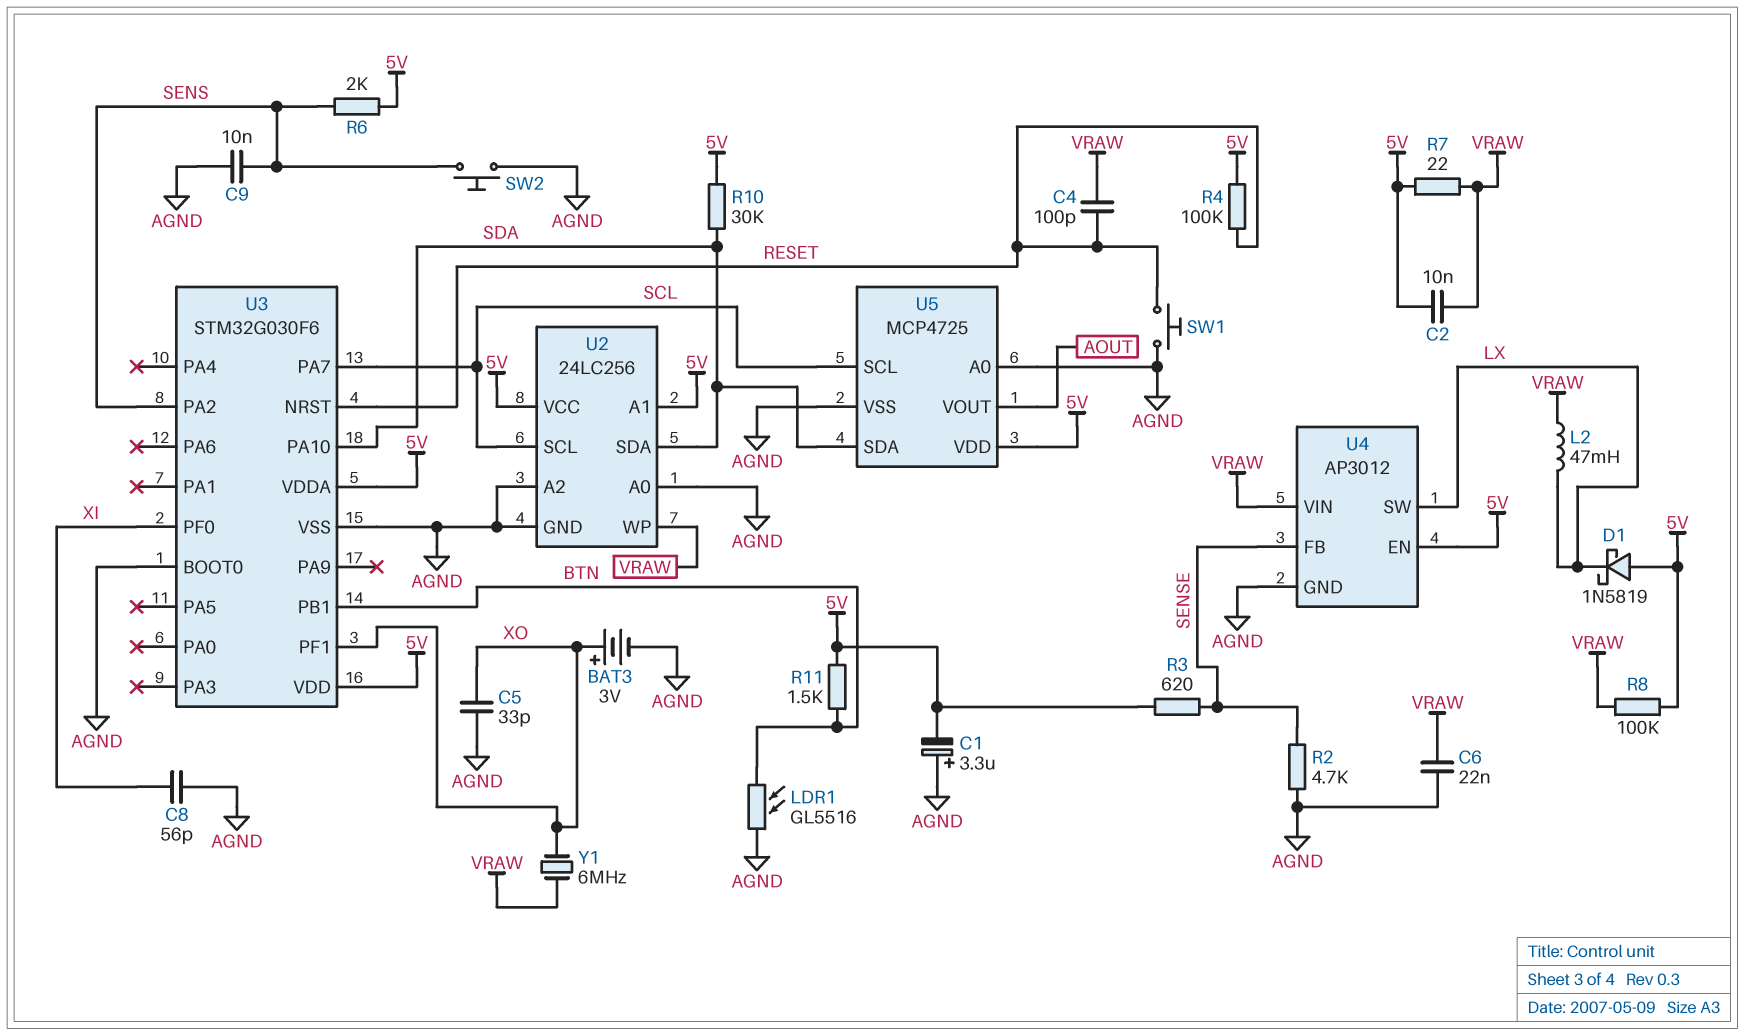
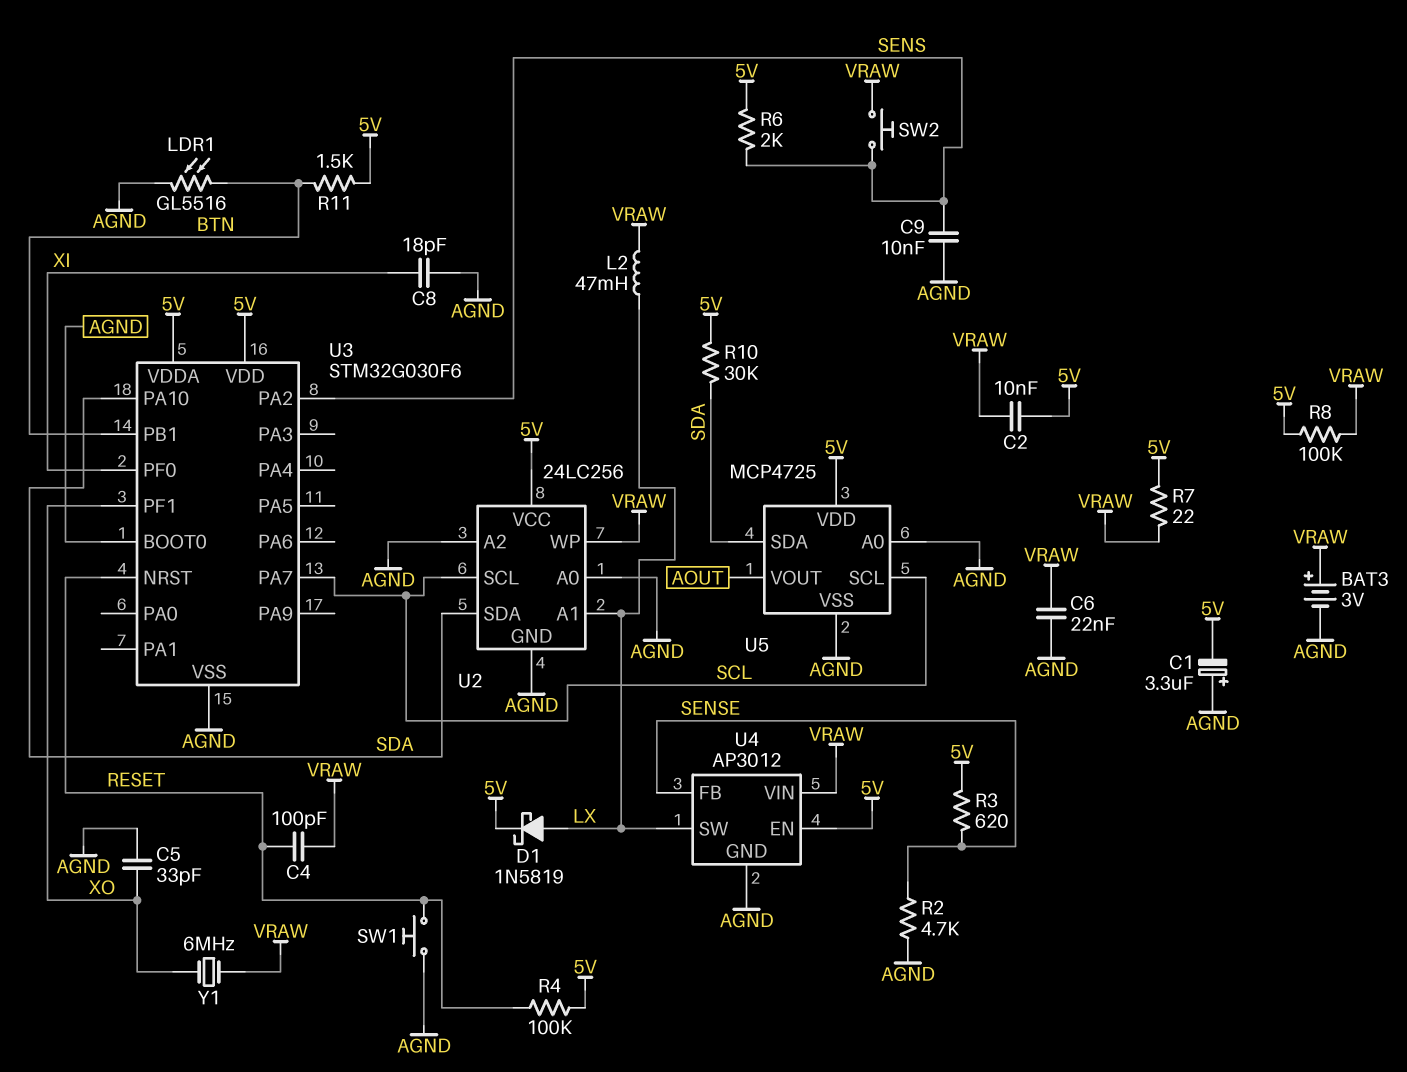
BAT3: 3V (plus XO, minus AGND) -> 3V (plus VRAW, minus AGND)
C8: 56pF (AGND, XI) -> 18pF (AGND, XI)
D1: schottky 1N5819 (A 5V, K LX) -> schottky 1N5819 (A LX, K 5V)
SW2: button (AGND, SENS) -> button (SENS, VRAW)
U2 pin A1: 5V -> LX

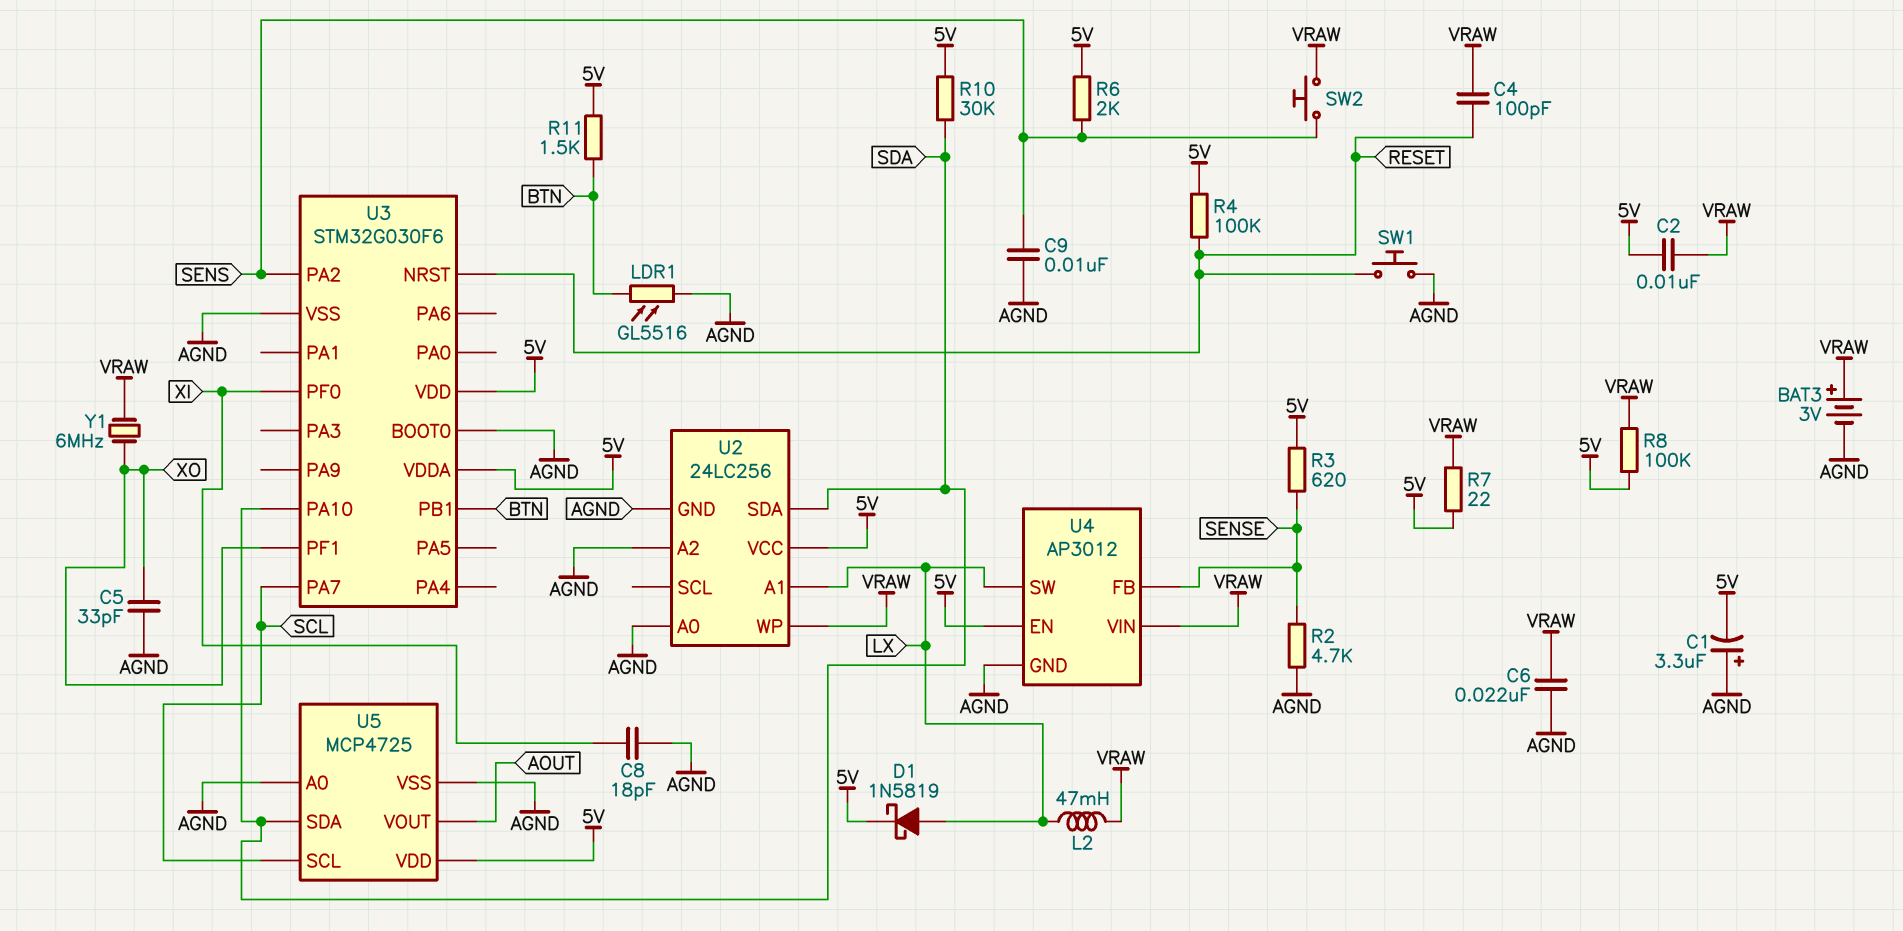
U2 pin SCL: SCL -> none

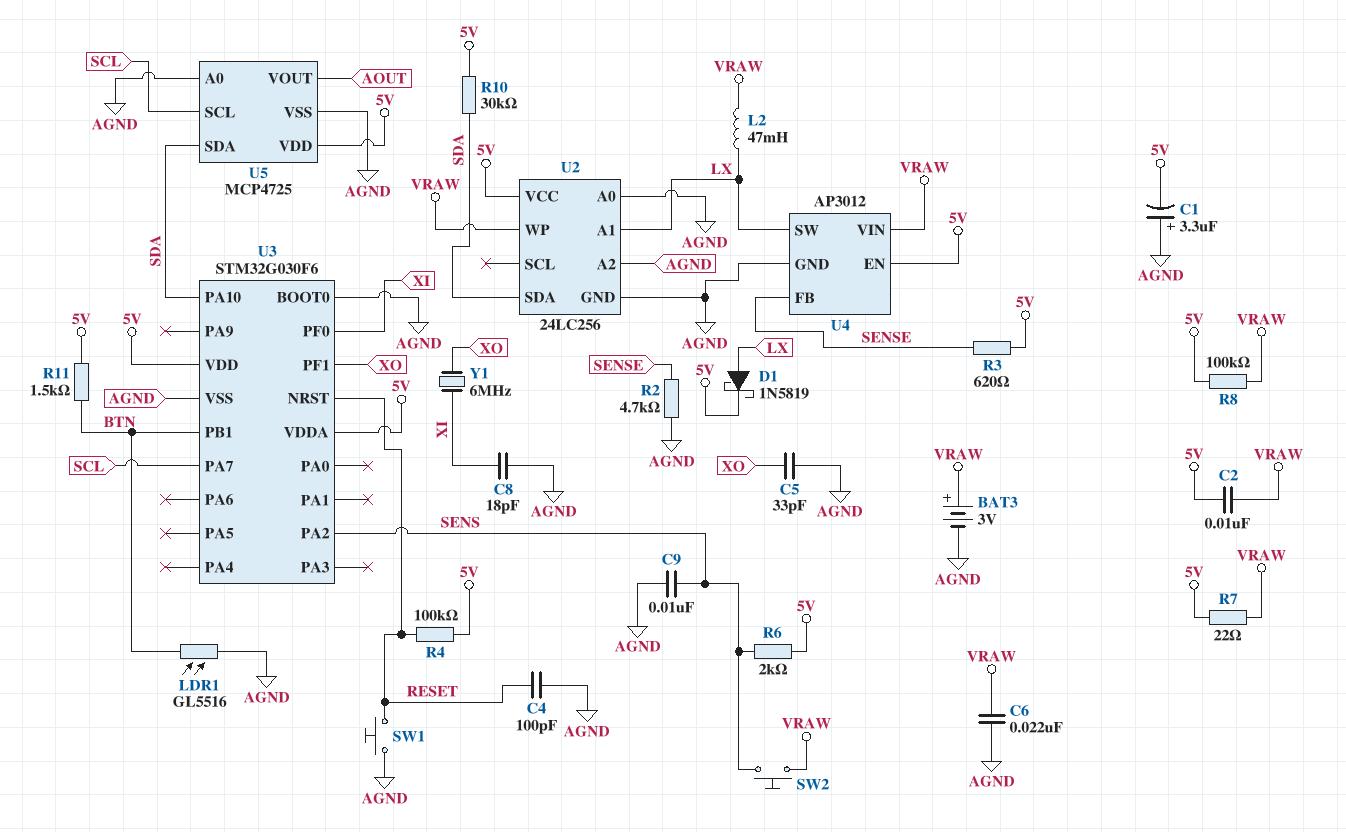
C4: 100pF (RESET, VRAW) -> 100pF (AGND, RESET)
Y1: 6MHz (VRAW, XO) -> 6MHz (XI, XO)

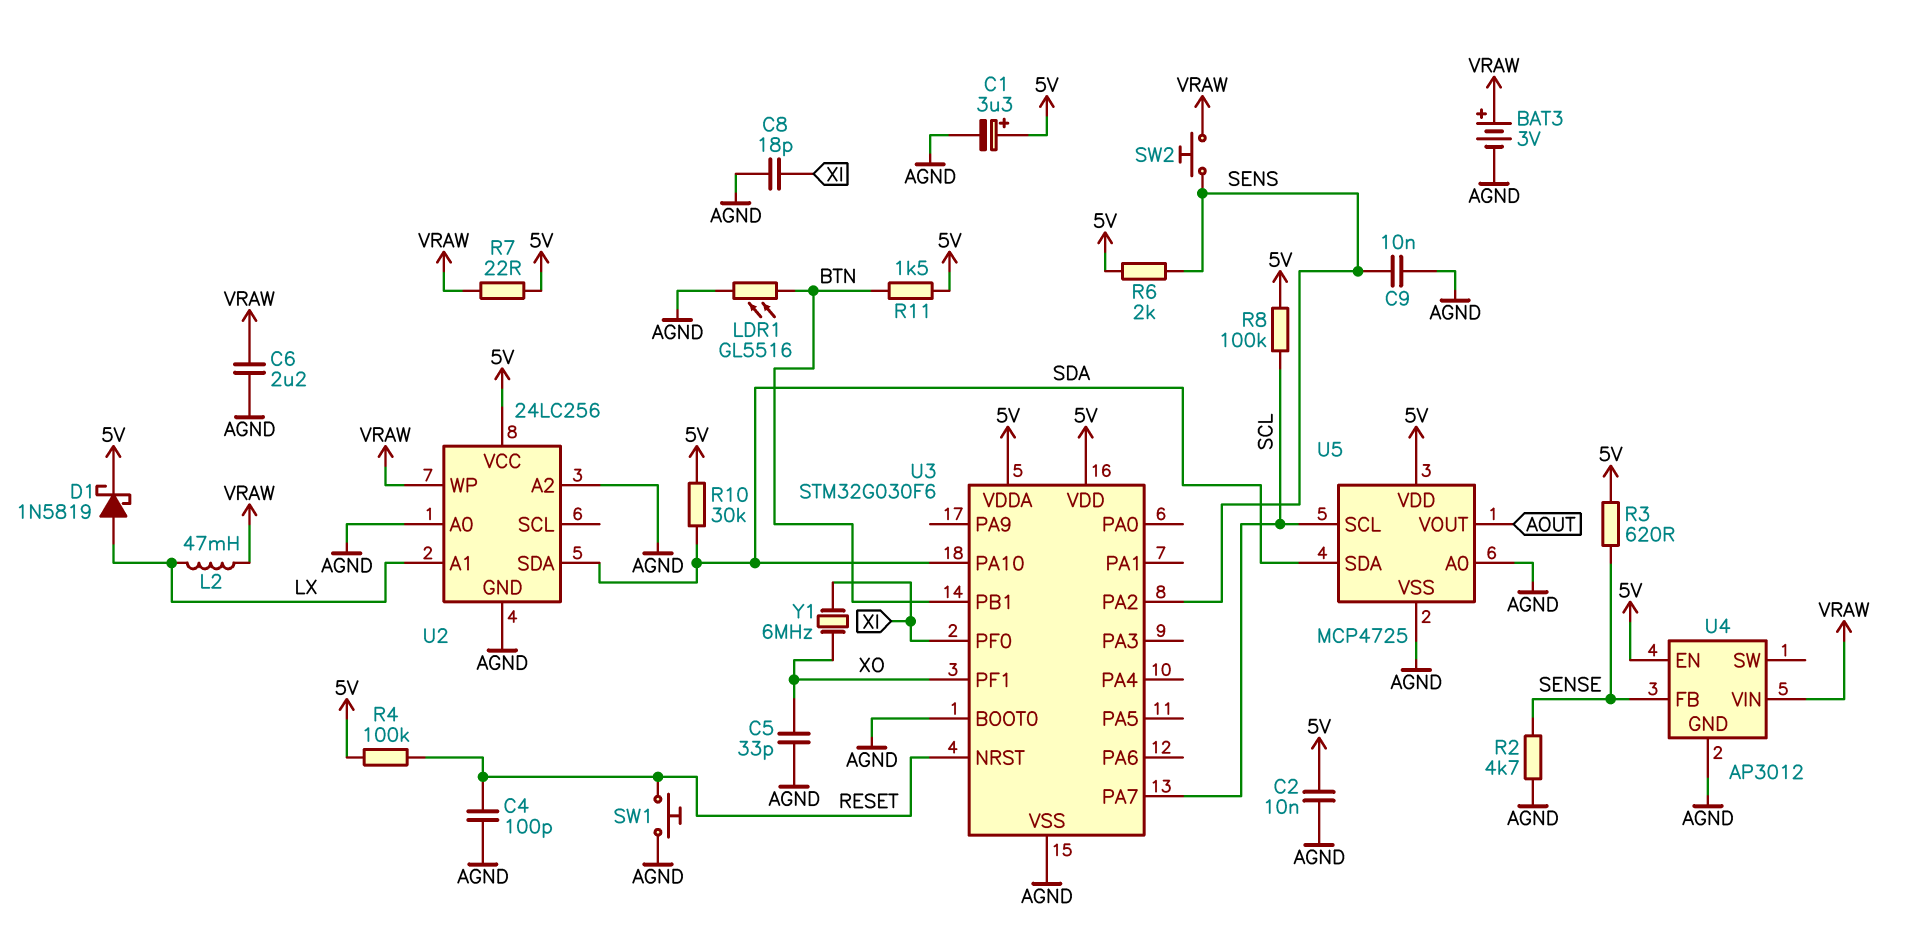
C1: 3.3uF (plus AGND, minus 5V) -> 3.3uF (plus 5V, minus AGND)
C2: 10nF (5V, VRAW) -> 10nF (5V, AGND)
C6: 22nF (AGND, VRAW) -> 2.2uF (AGND, VRAW)
R8: 100k (5V, VRAW) -> 100k (5V, SCL)
U4 pin SW: LX -> none

